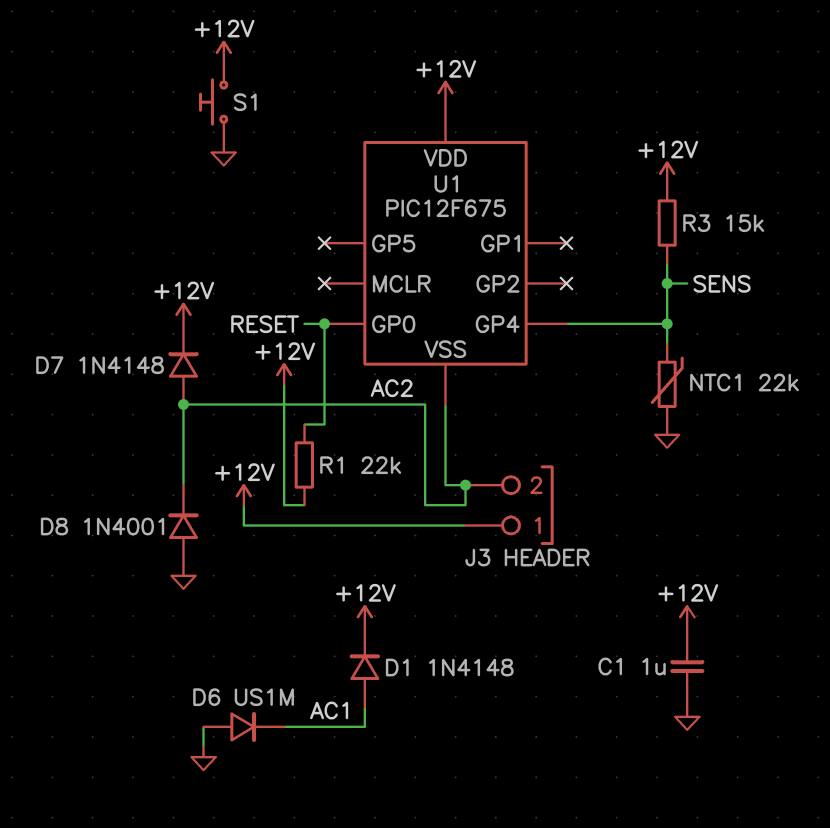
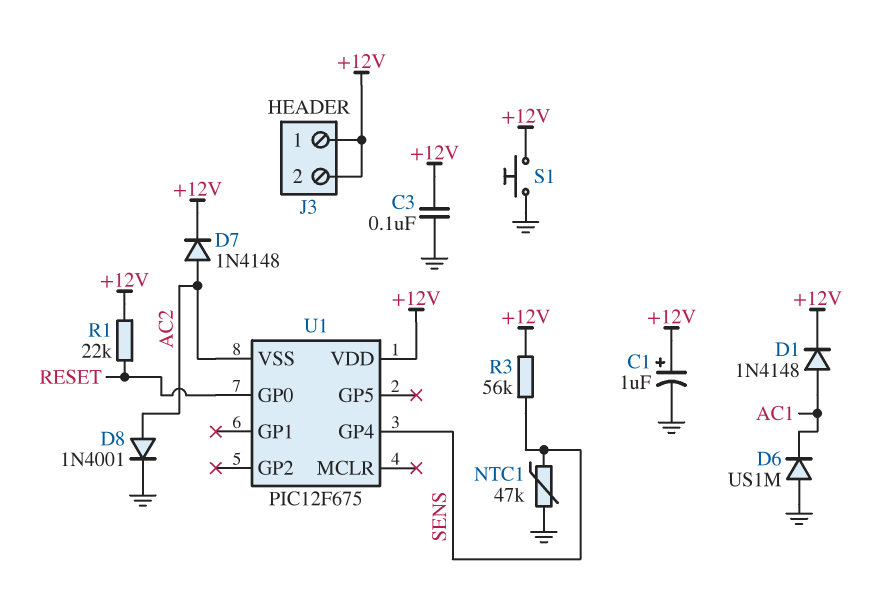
C1: 1uF (+12V, GND) -> 1uF (plus +12V, minus GND)
C3: none -> 100nF (+12V, GND)
D8: diode 1N4001 (A GND, K AC2) -> diode 1N4001 (A AC2, K GND)
J3 pin 2: AC2 -> +12V
NTC1: 22k (GND, SENS) -> 47k (GND, SENS)
R3: 15k (+12V, SENS) -> 56k (+12V, SENS)

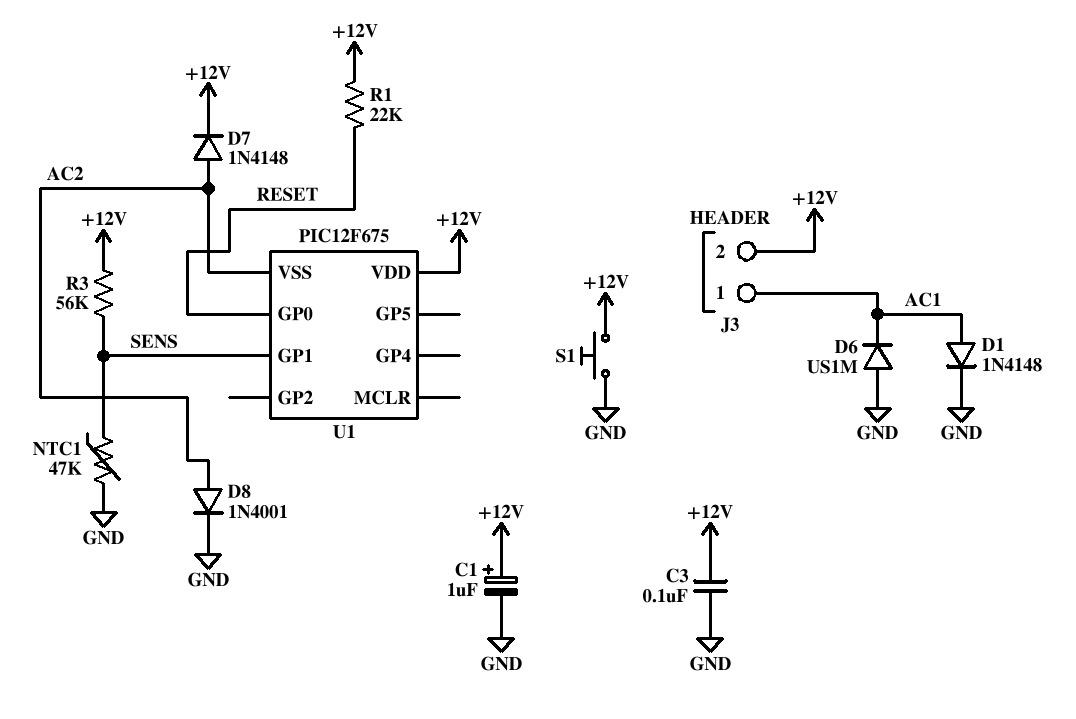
D1: diode 1N4148 (A AC1, K +12V) -> diode 1N4148 (A AC1, K GND)
J3 pin 1: +12V -> AC1
U1 pin GP1: none -> SENS
U1 pin GP4: SENS -> none

